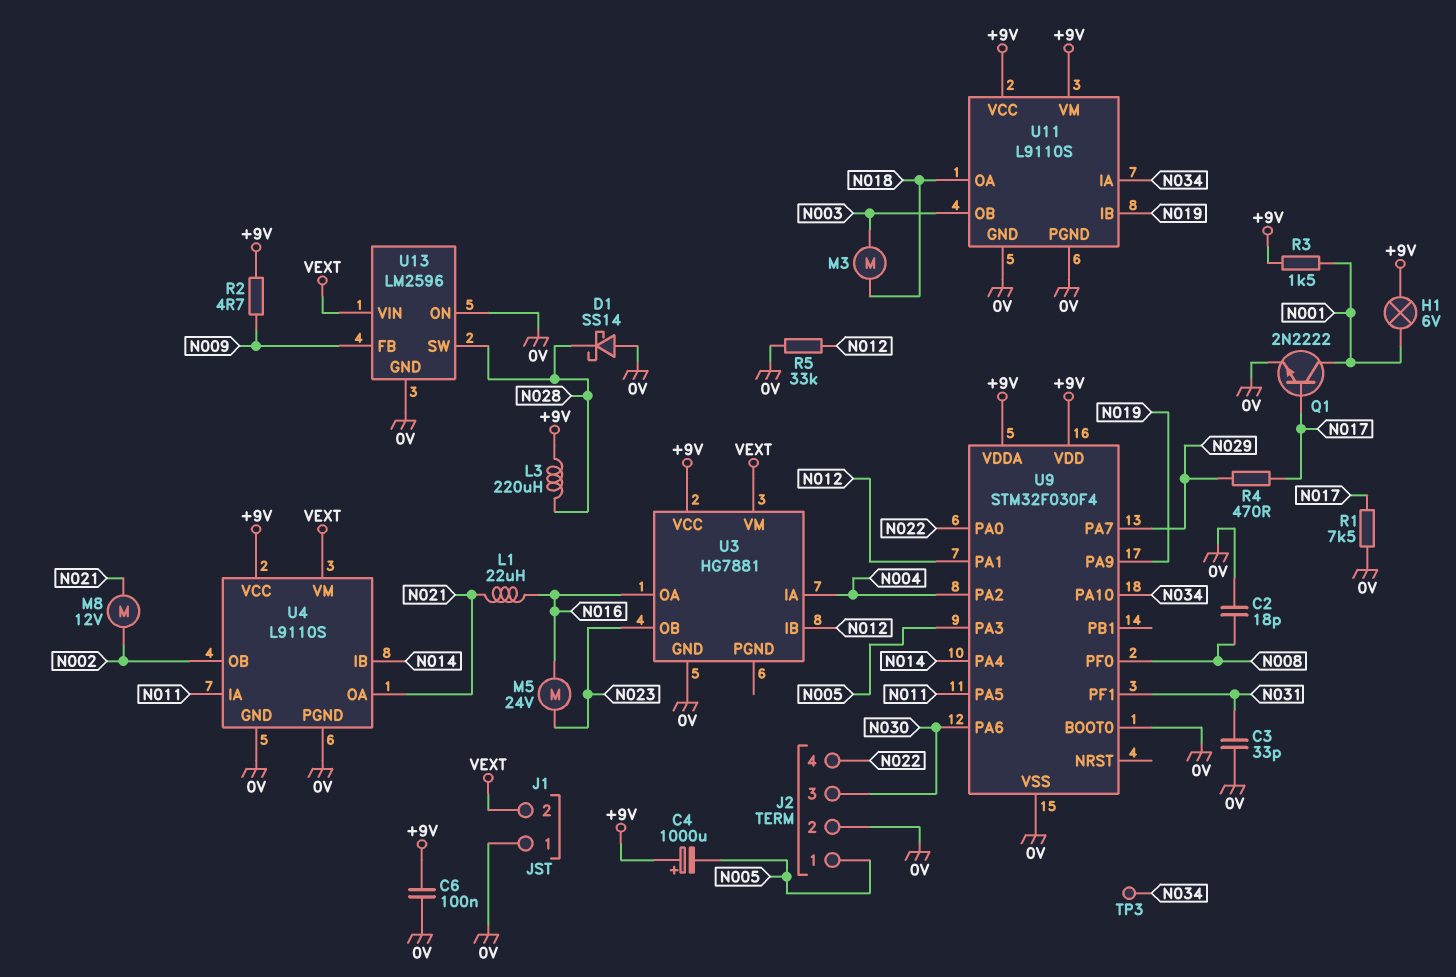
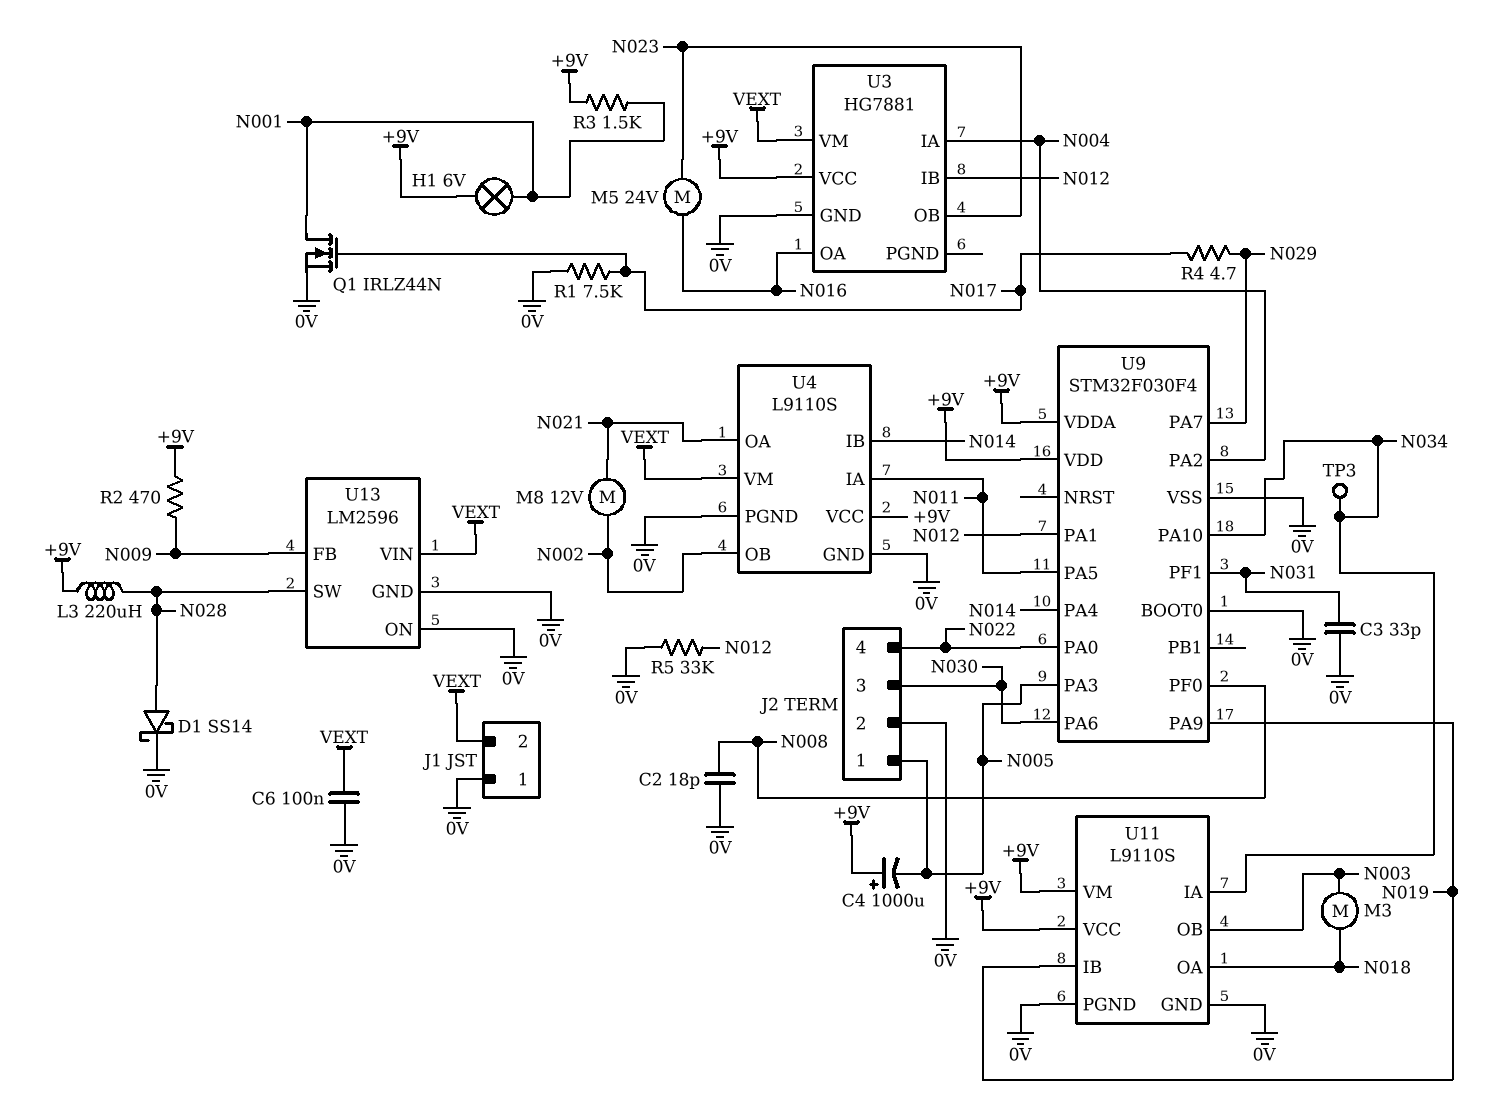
C6: 100nF (+9V, 0V) -> 100nF (0V, VEXT)
D1: schottky SS14 (A 0V, K N028) -> schottky SS14 (A N028, K 0V)
L1: 22uH (N016, N021) -> none
Q1: NPN 2N2222 (B N017, C N001, E 0V) -> NMOS IRLZ44N (G N017, D N001, S 0V)
R2: 4.7 (+9V, N009) -> 470 (+9V, N009)
R4: 470 (N017, N029) -> 4.7 (N017, N029)

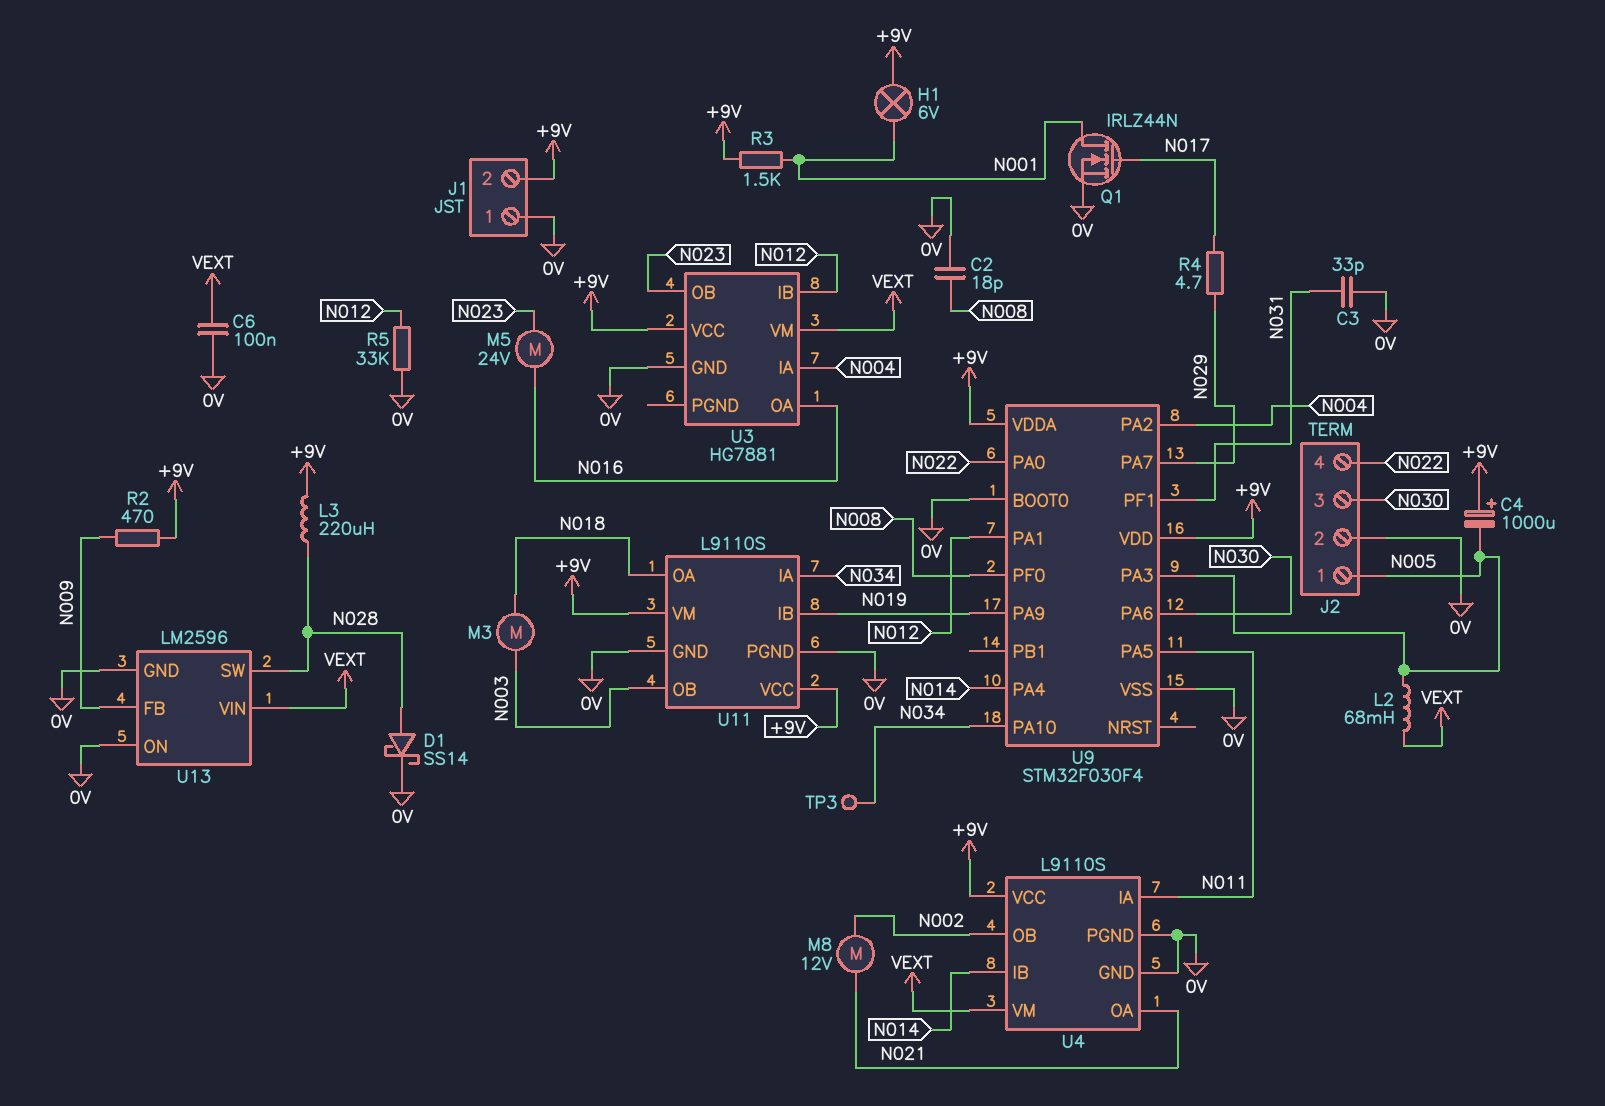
J1 pin 2: VEXT -> +9V
L2: none -> 68mH (N005, VEXT)
R1: 7.5k (0V, N017) -> none

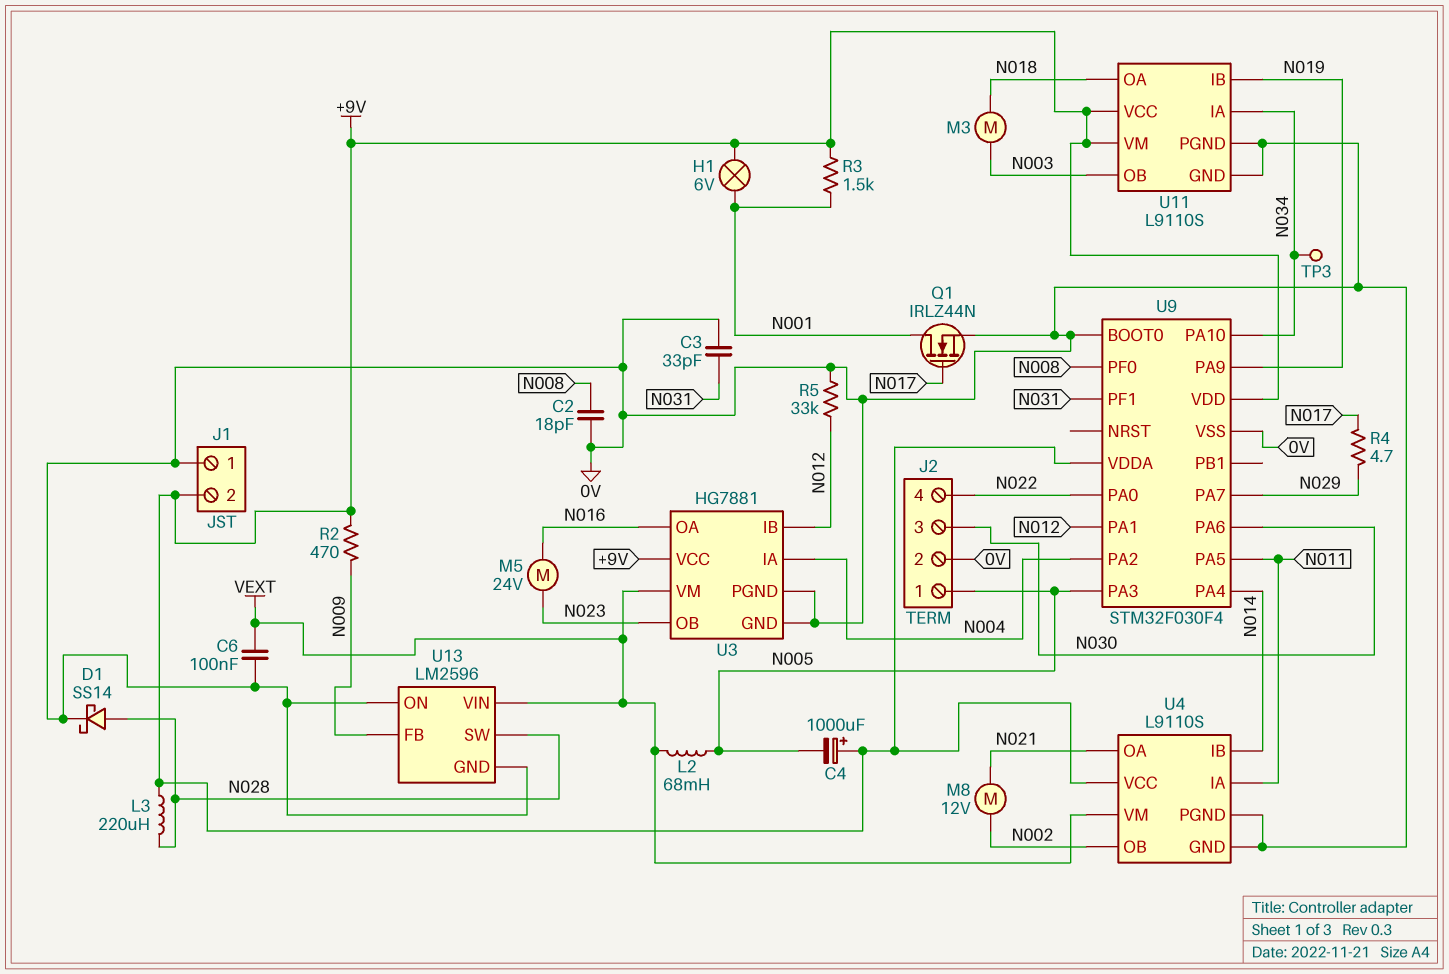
U3 pin PGND: none -> 0V

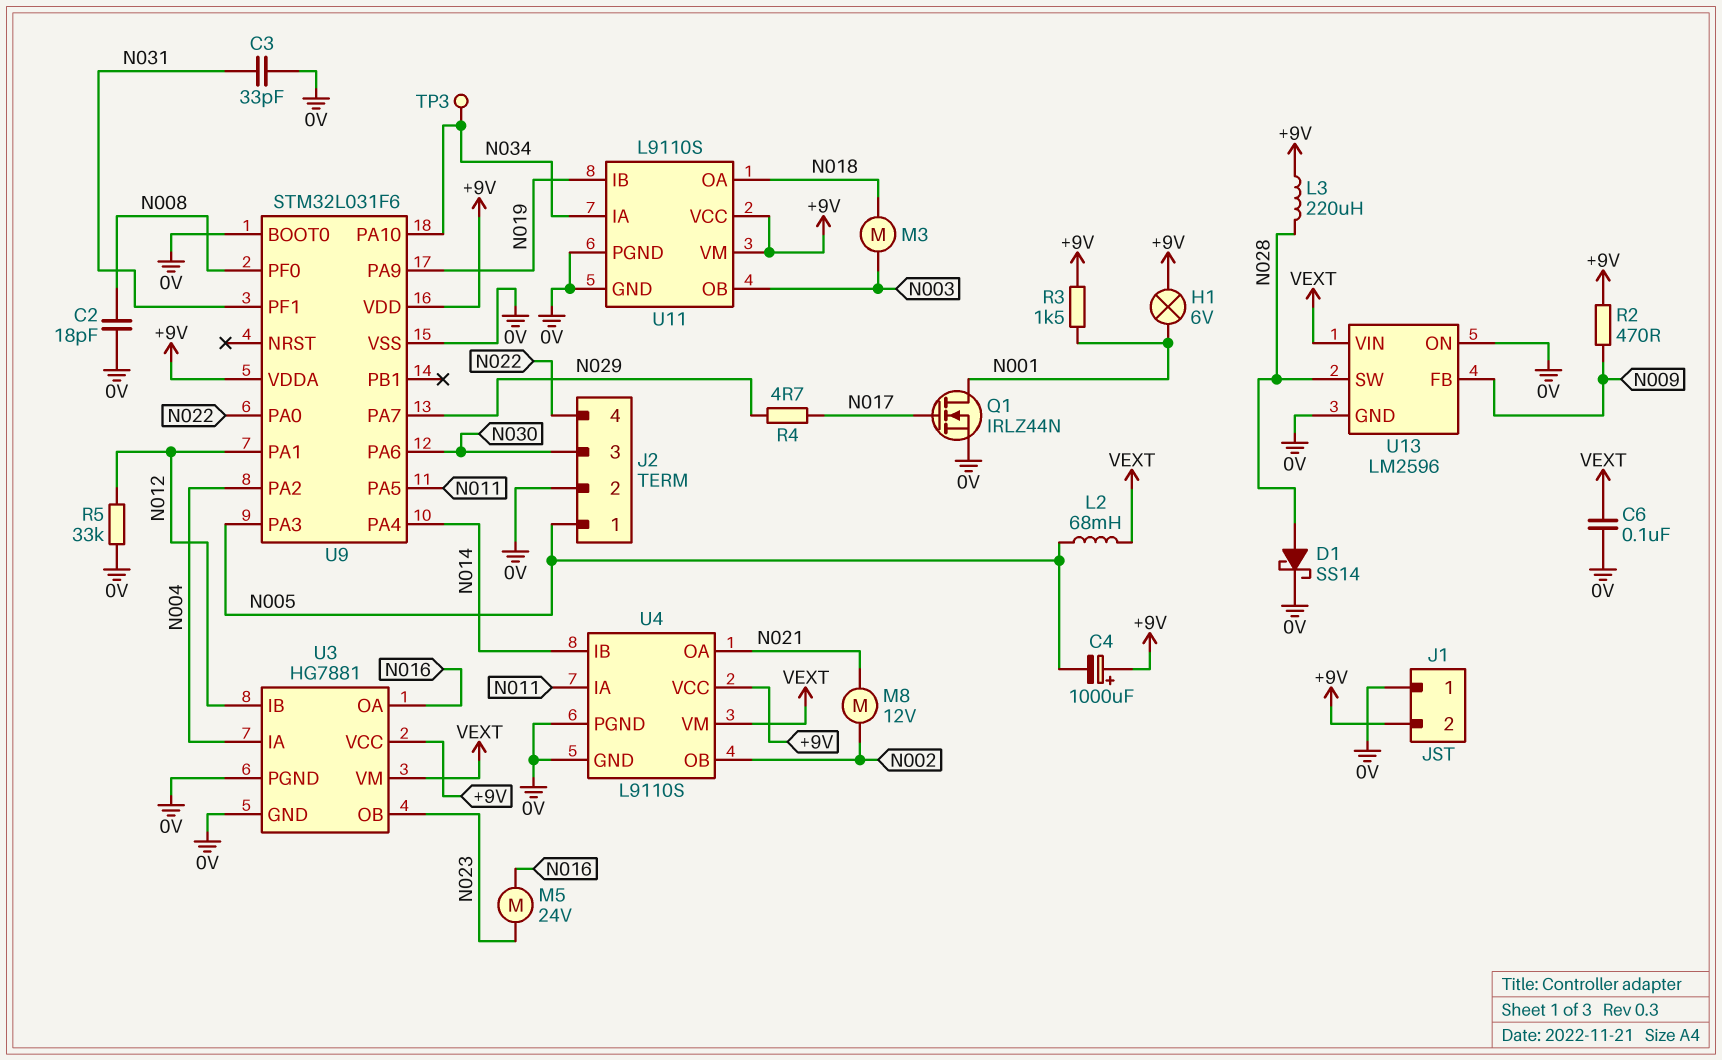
U9: STM32F030F4 -> STM32L031F6

